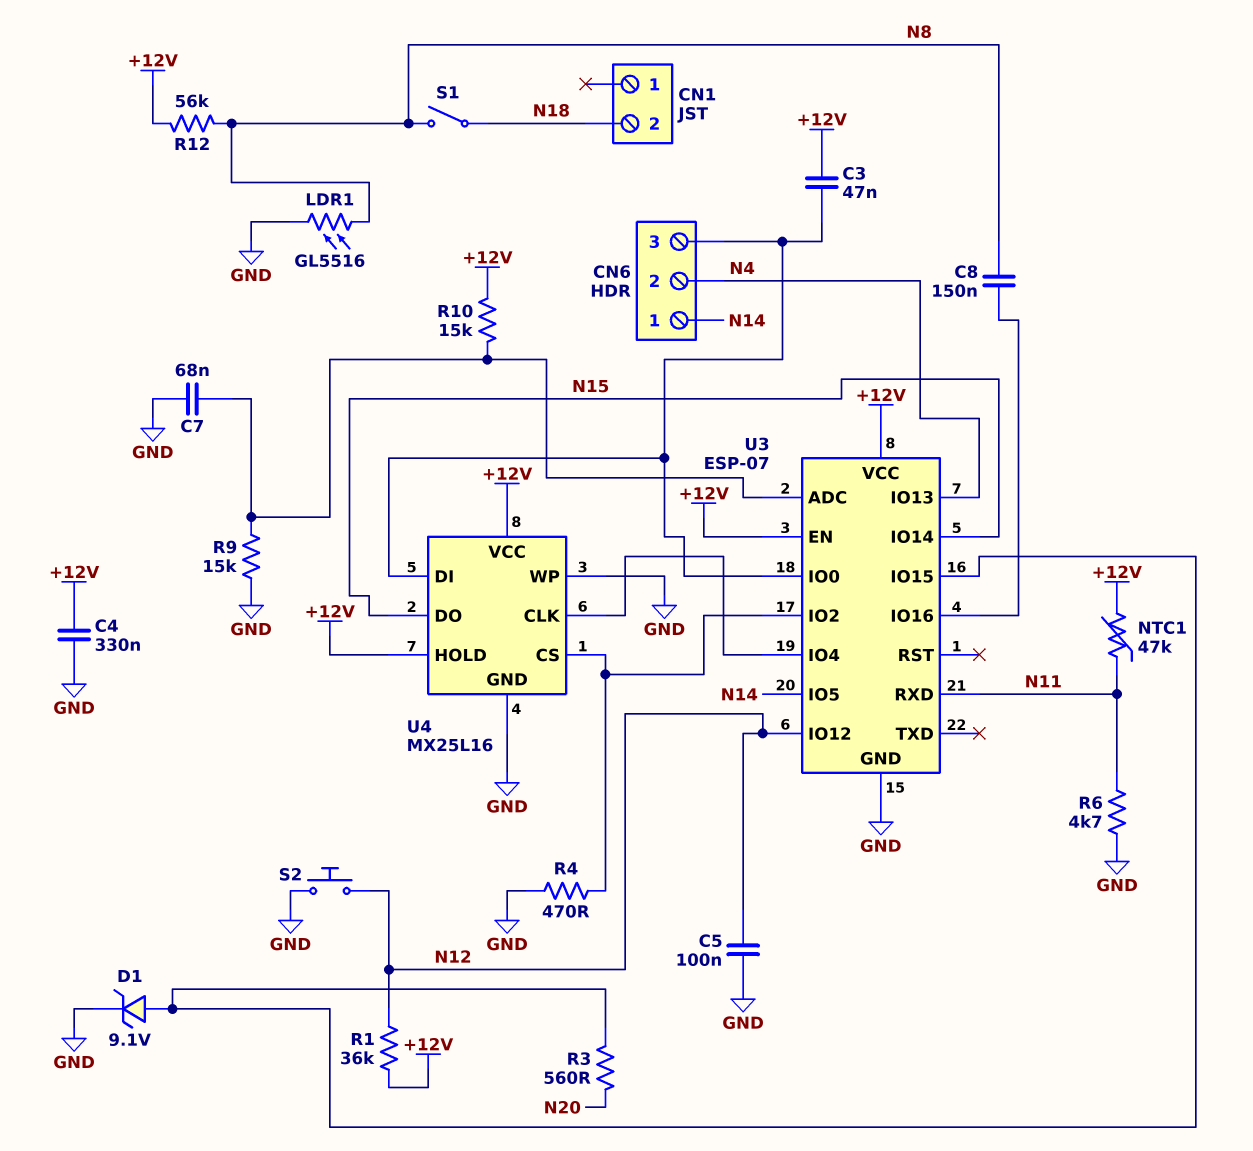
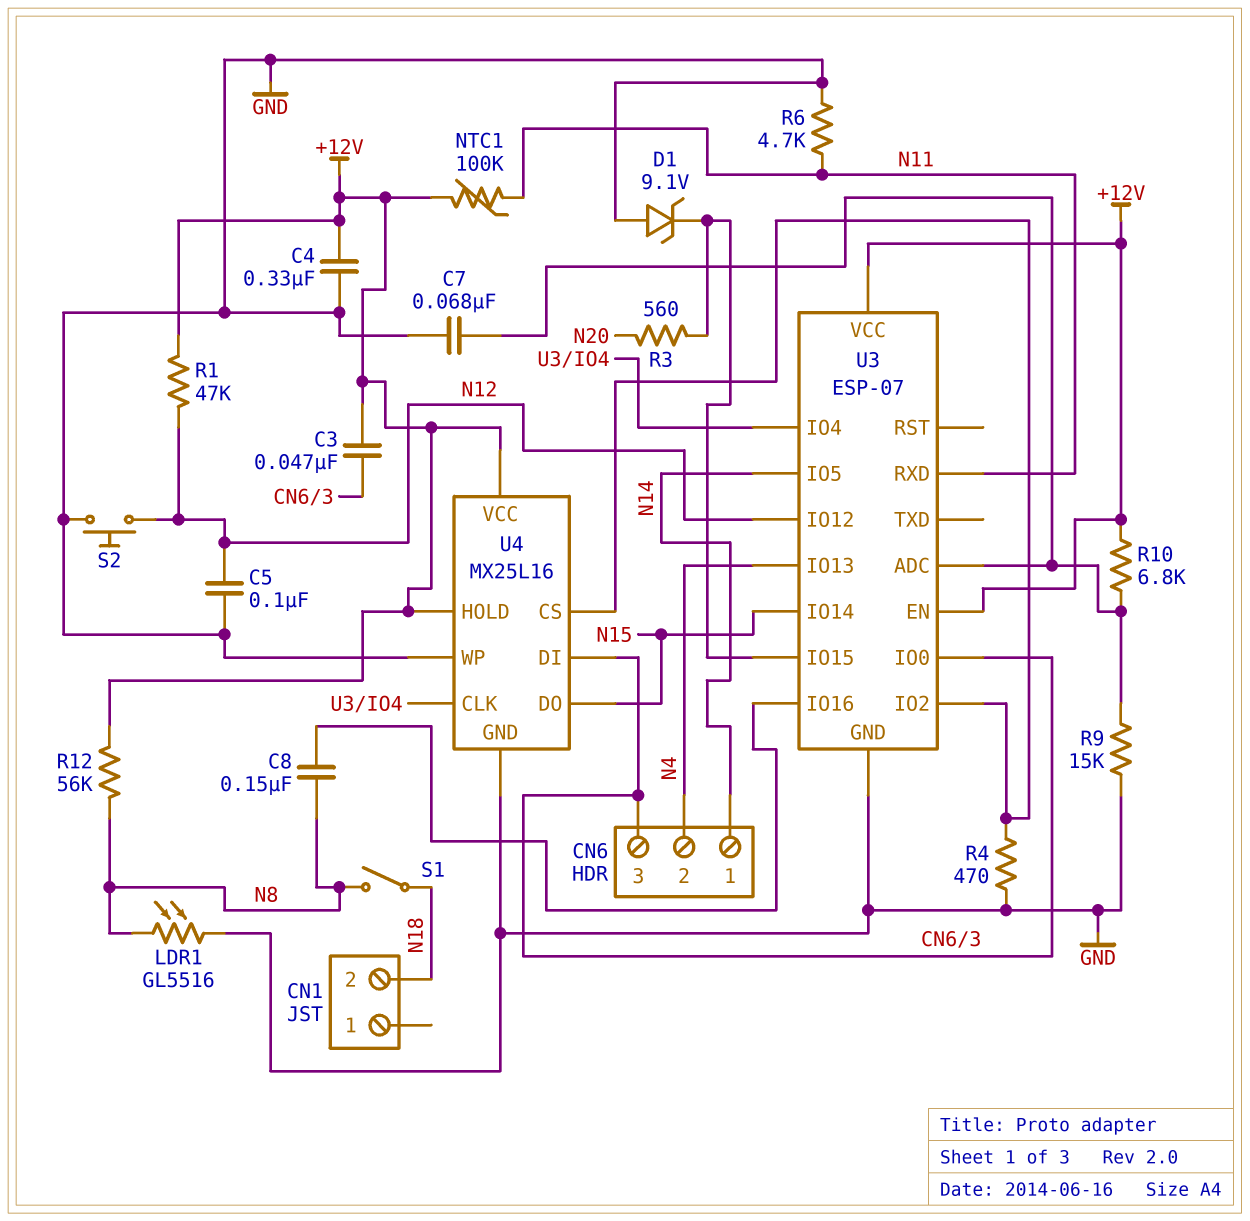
D1: zener 9.1V (A U3/IO15, K GND) -> zener 9.1V (A GND, K U3/IO15)
NTC1: 47k (+12V, N11) -> 100k (+12V, N11)
R1: 36k (+12V, N12) -> 47k (+12V, N12)
R10: 15k (+12V, U3/ADC) -> 6.8k (+12V, U3/ADC)

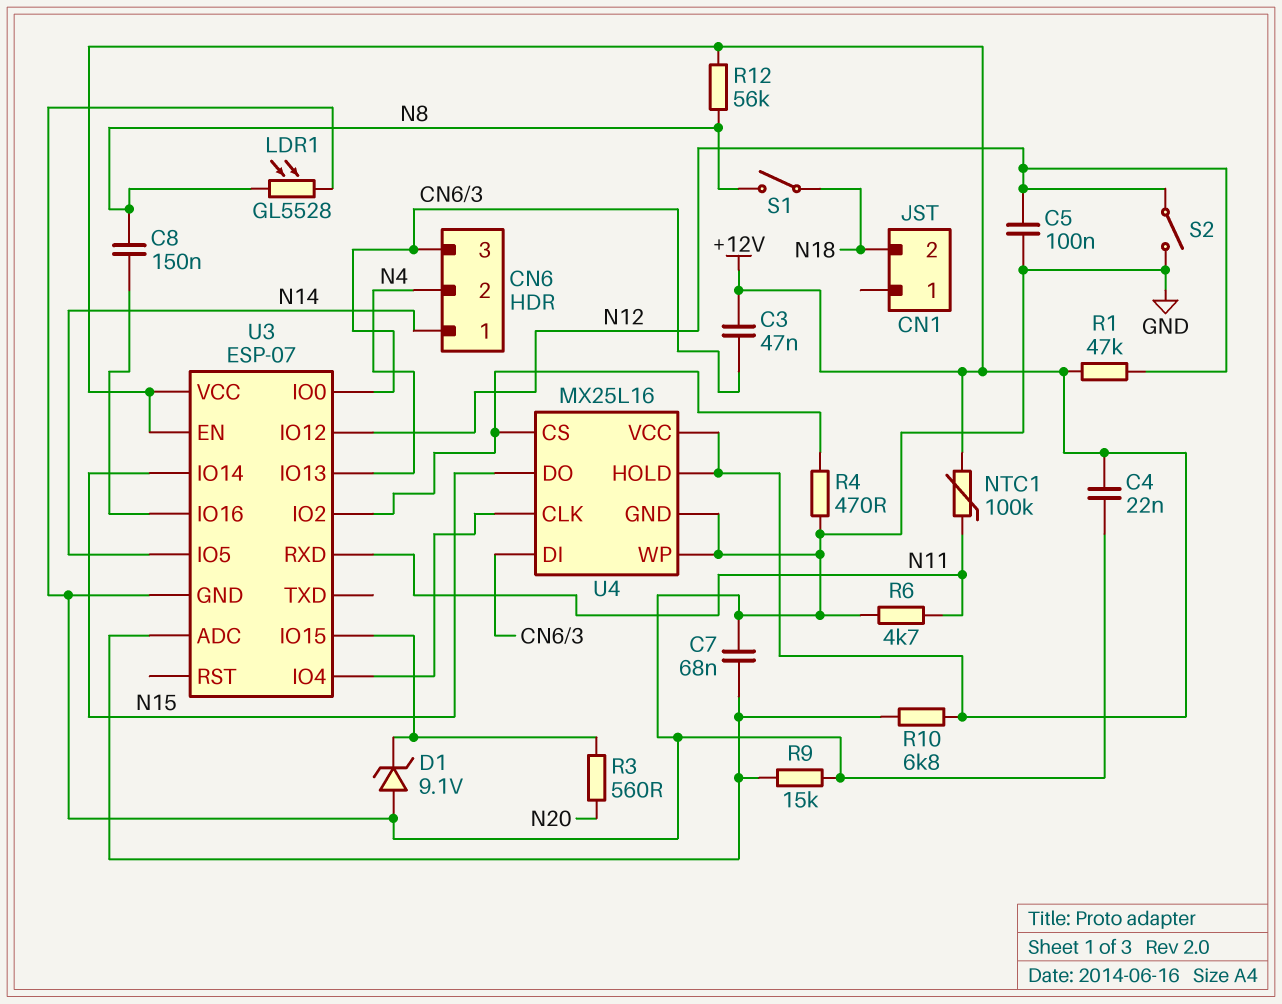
C4: 330nF (+12V, GND) -> 22nF (+12V, GND)
LDR1: GL5516 (GND, N8) -> GL5528 (GND, N8)
S2: button (GND, N12) -> switch (GND, N12)

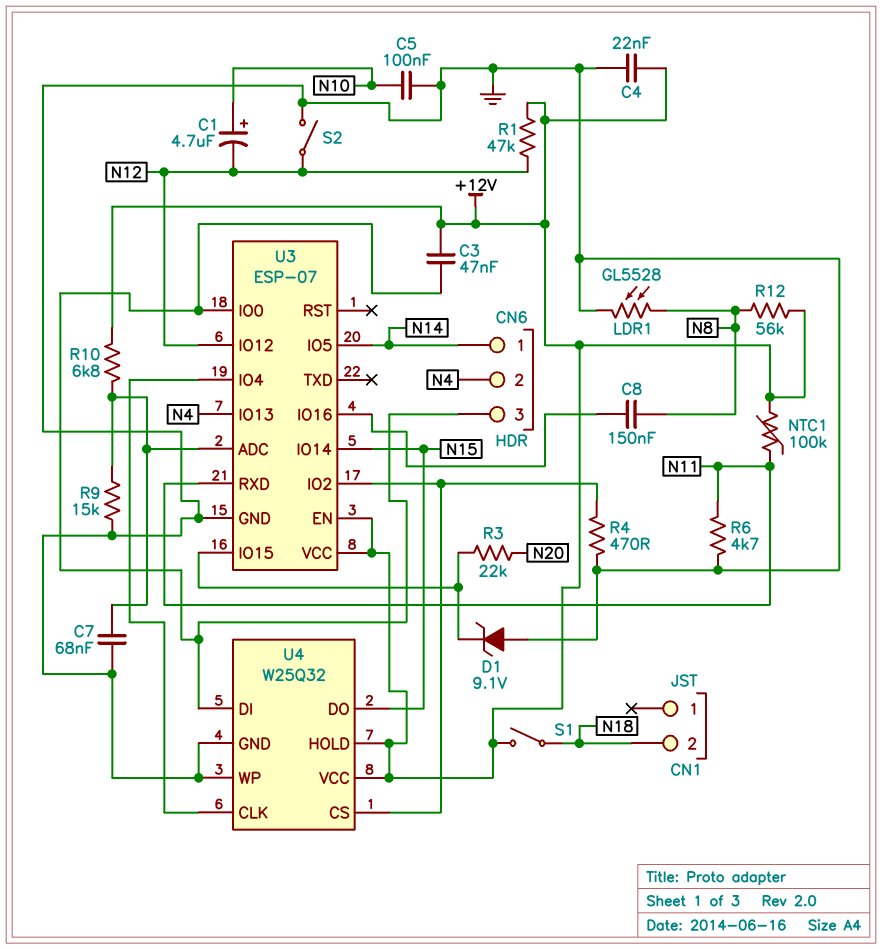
C1: none -> 4.7uF (plus N10, minus N12)
C5: 100nF (GND, N12) -> 100nF (GND, N10)
R3: 560 (N20, U3/IO15) -> 22k (N20, U3/IO15)
S1: switch (N8, N18) -> switch (+12V, N18)
U4: MX25L16 -> W25Q32

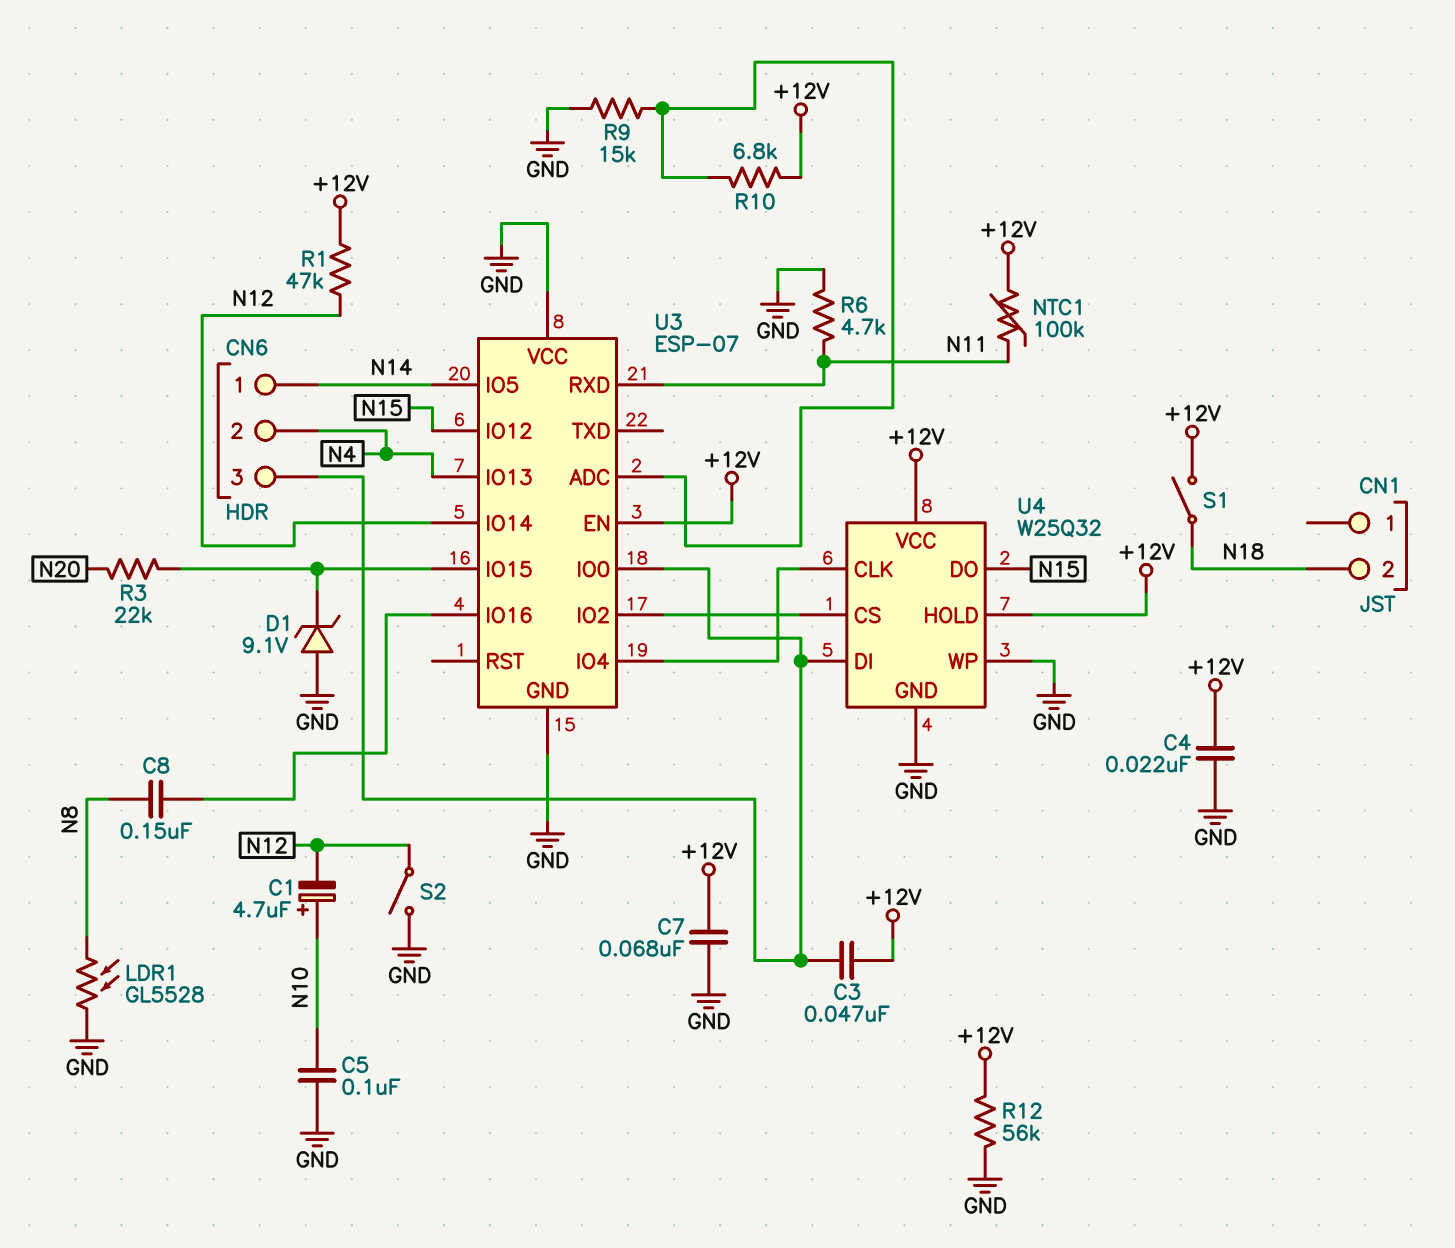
C7: 68nF (GND, U3/ADC) -> 68nF (+12V, GND)
R4: 470 (GND, U3/IO2) -> none
R12: 56k (+12V, N8) -> 56k (+12V, GND)
U3 pin IO12: N12 -> N15
U3 pin IO14: N15 -> N12
U3 pin VCC: +12V -> GND

